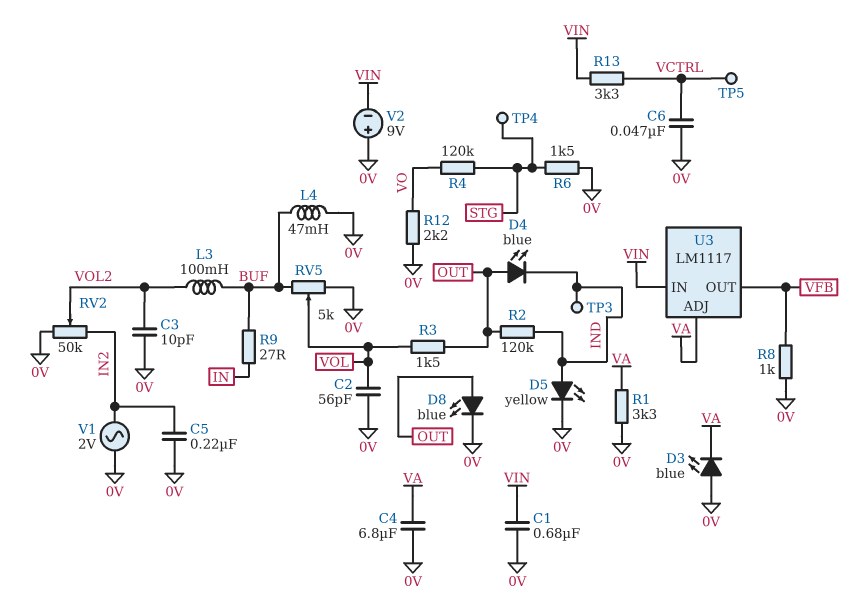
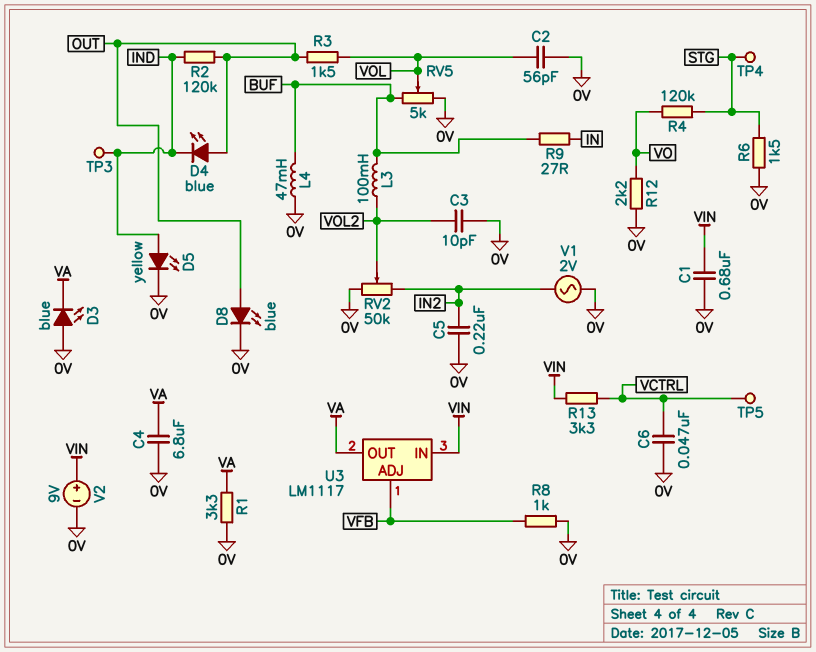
U3 pin ADJ: VA -> VFB
U3 pin OUT: VFB -> VA
V2: 9V (plus 0V, minus VIN) -> 9V (plus VIN, minus 0V)

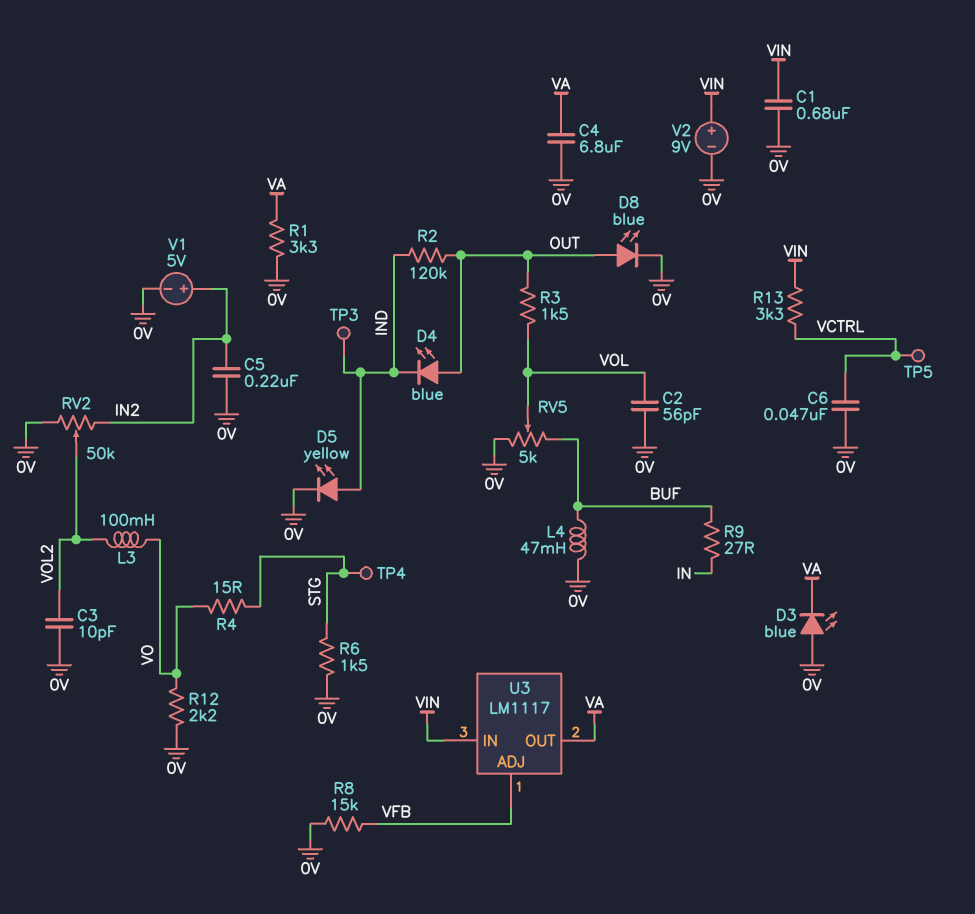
L3: 100mH (BUF, VOL2) -> 100mH (VO, VOL2)
R4: 120k (STG, VO) -> 15 (STG, VO)
R8: 1k (0V, VFB) -> 15k (0V, VFB)
V1: AC 2V (0V, IN2) -> 5V (plus IN2, minus 0V)

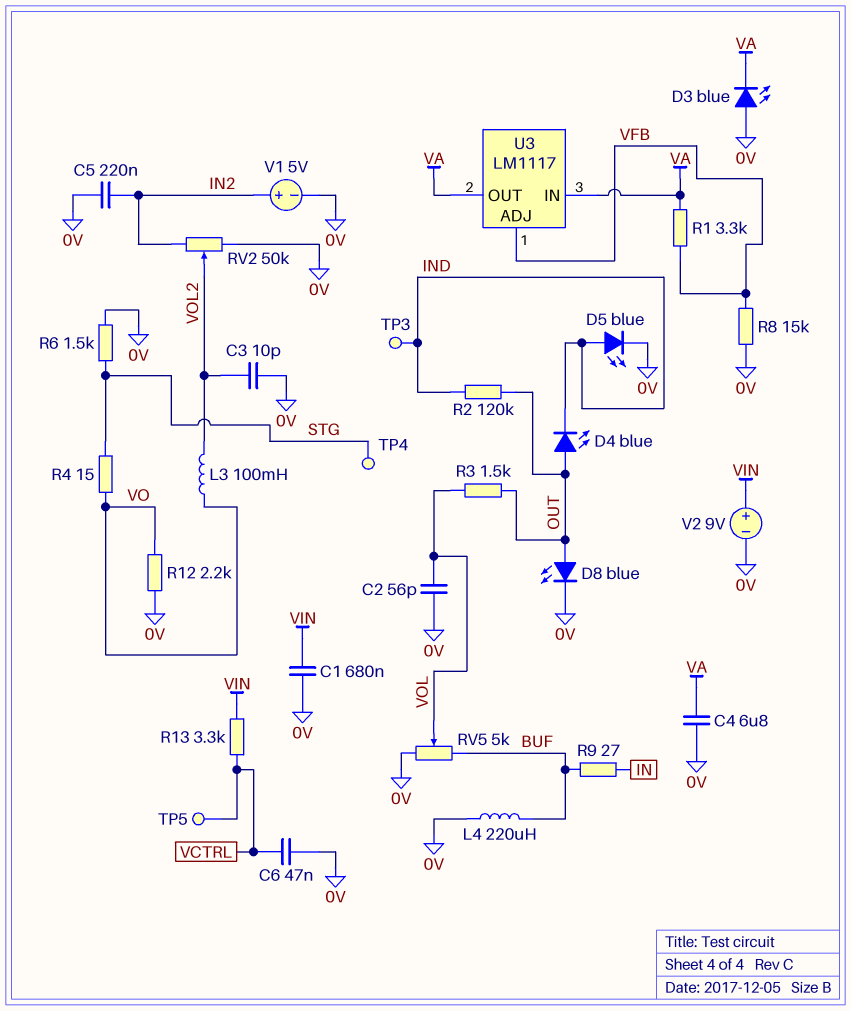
D5: LED yellow (A IND, K 0V) -> LED blue (A IND, K 0V)
L4: 47mH (0V, BUF) -> 220uH (0V, BUF)
R1: 3.3k (0V, VA) -> 3.3k (VA, VFB)
U3 pin IN: VIN -> VA

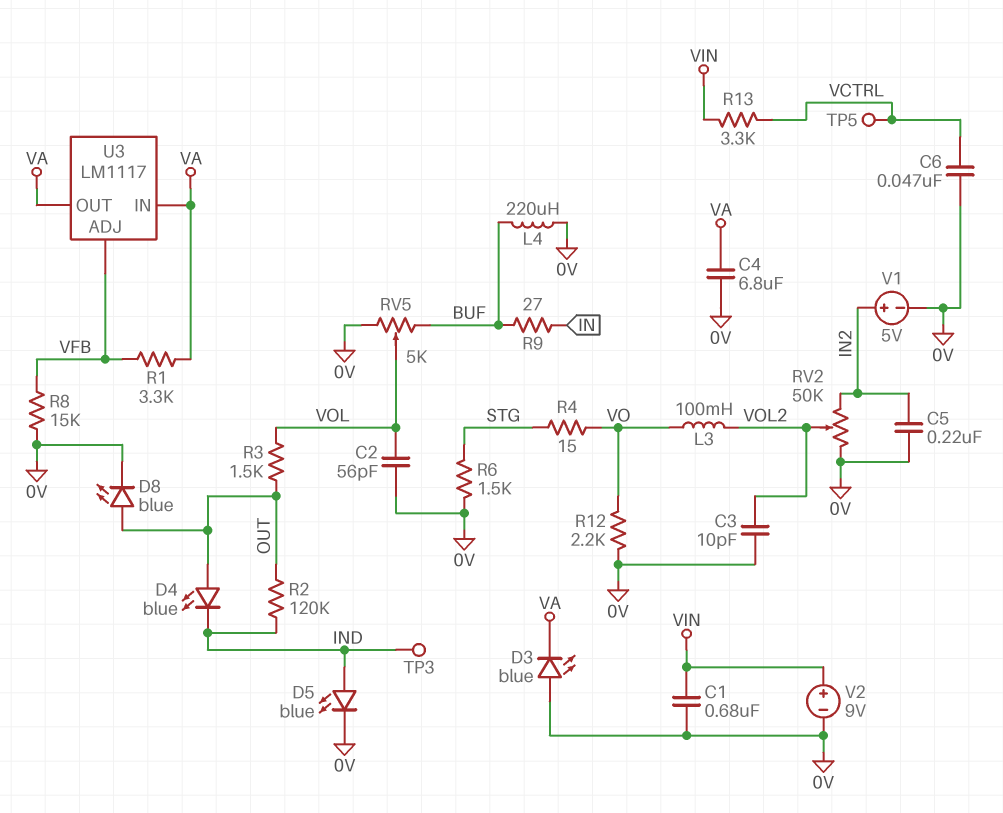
TP4: test point (STG) -> none

